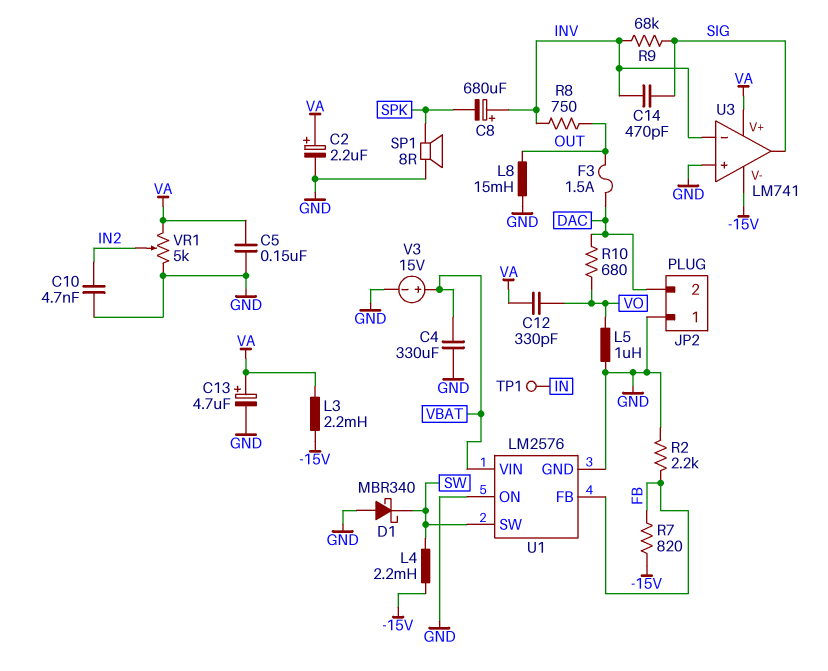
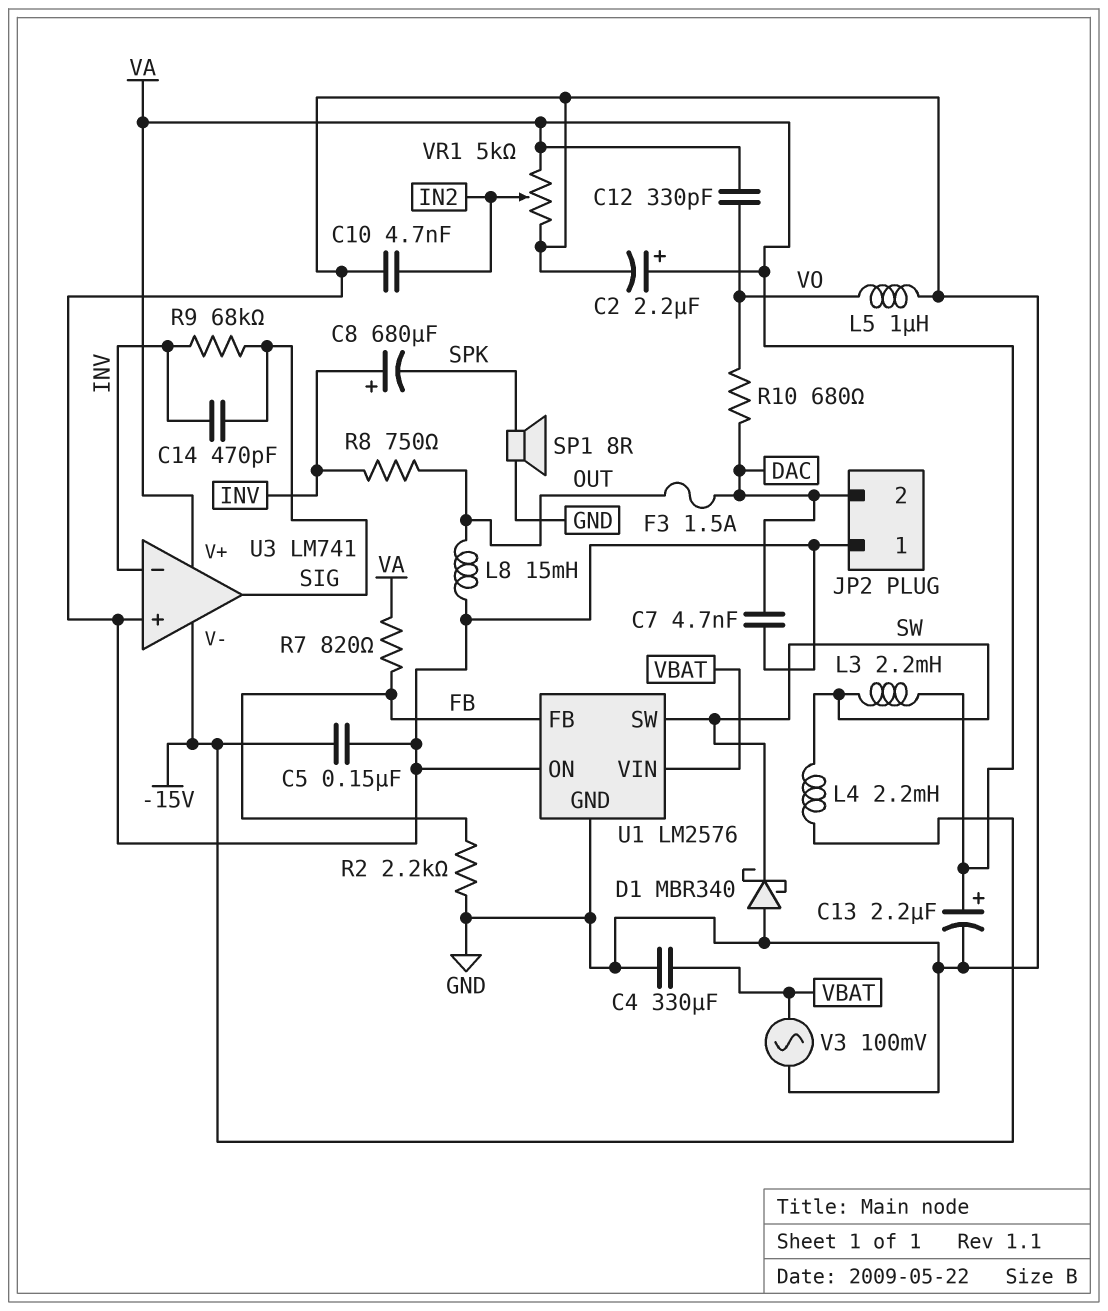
C5: 150nF (GND, VA) -> 150nF (-15V, GND)
C7: none -> 4.7nF (DAC, GND)
C13: 4.7uF (plus VA, minus GND) -> 2.2uF (plus VA, minus GND)
L3: 2.2mH (-15V, VA) -> 2.2mH (SW, VA)
R7: 820 (-15V, FB) -> 820 (FB, VA)
TP1: test point (IN) -> none
V3: 15V (plus VBAT, minus GND) -> AC 100mV (GND, VBAT)

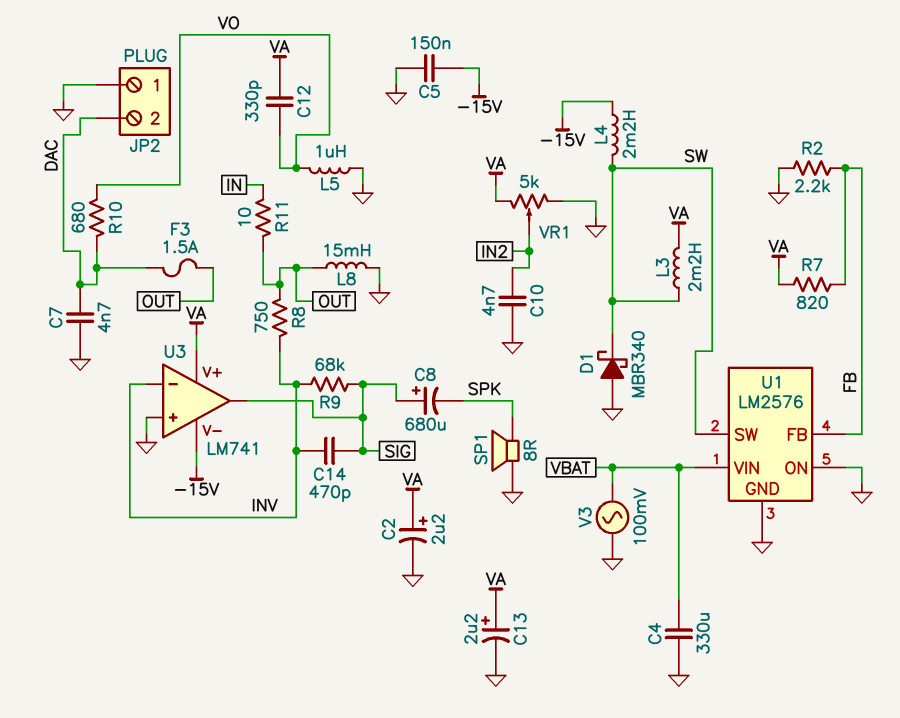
C8: 680uF (plus INV, minus SPK) -> 680uF (plus SIG, minus SPK)
R11: none -> 10 (IN, OUT)

